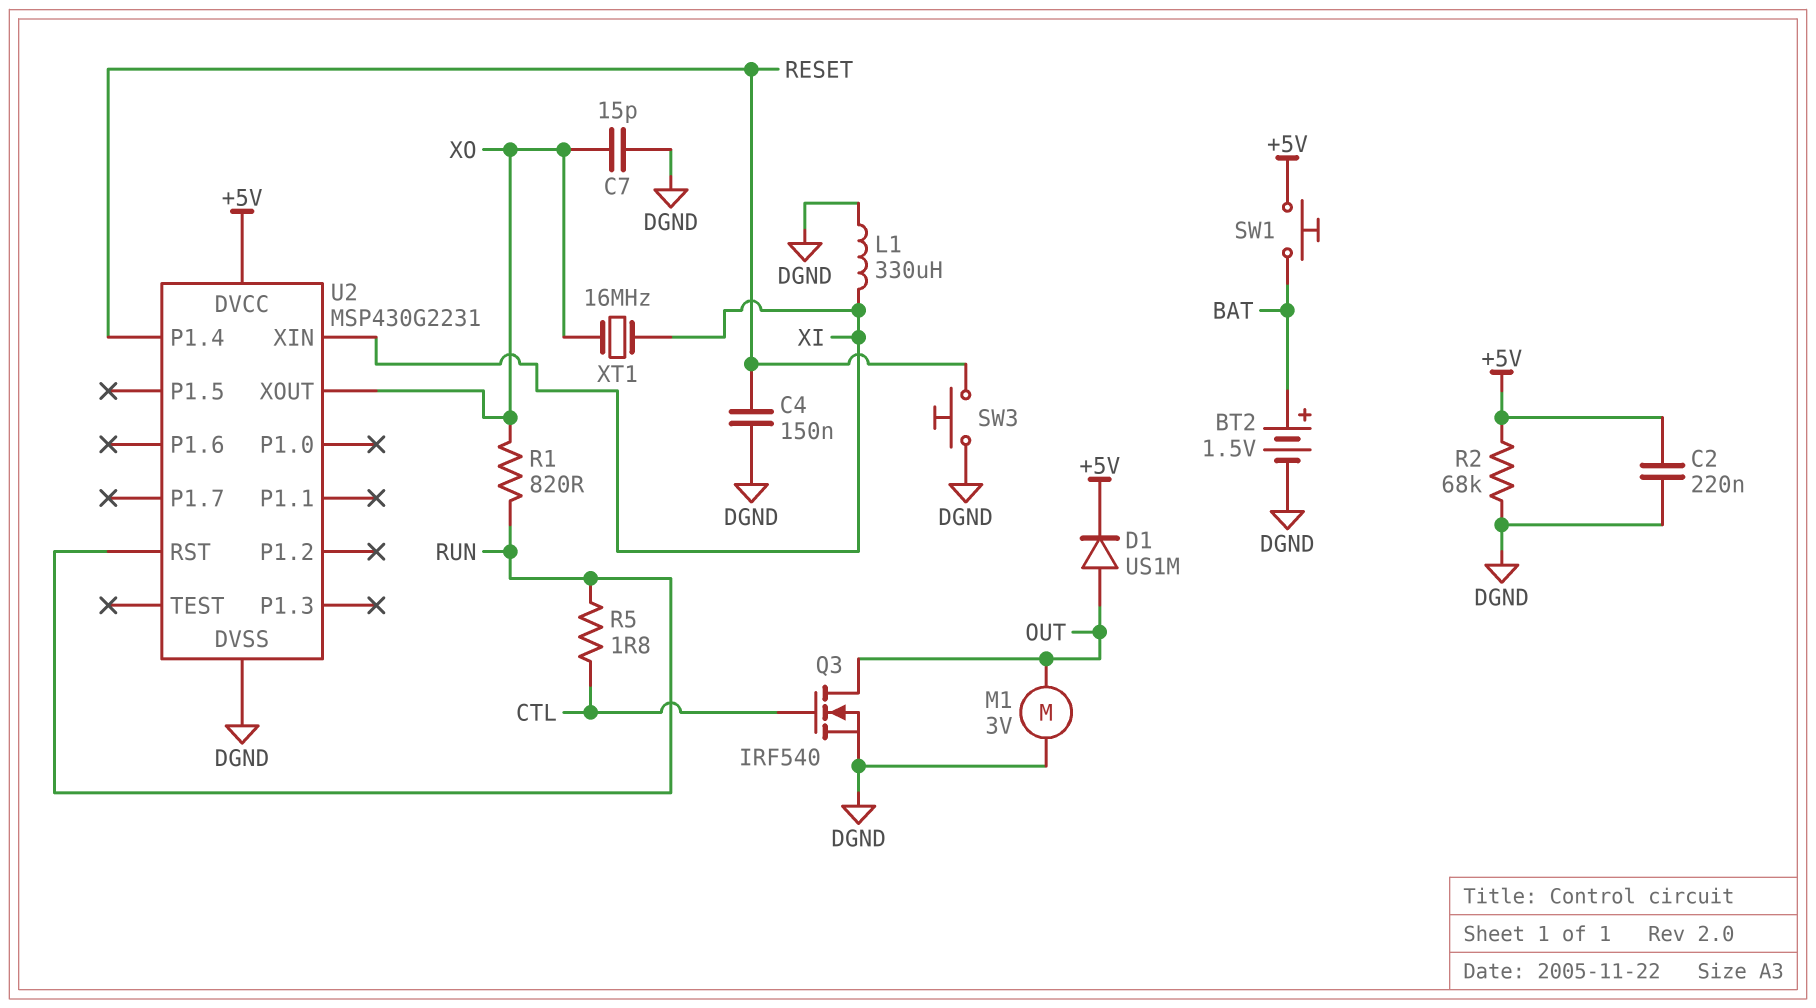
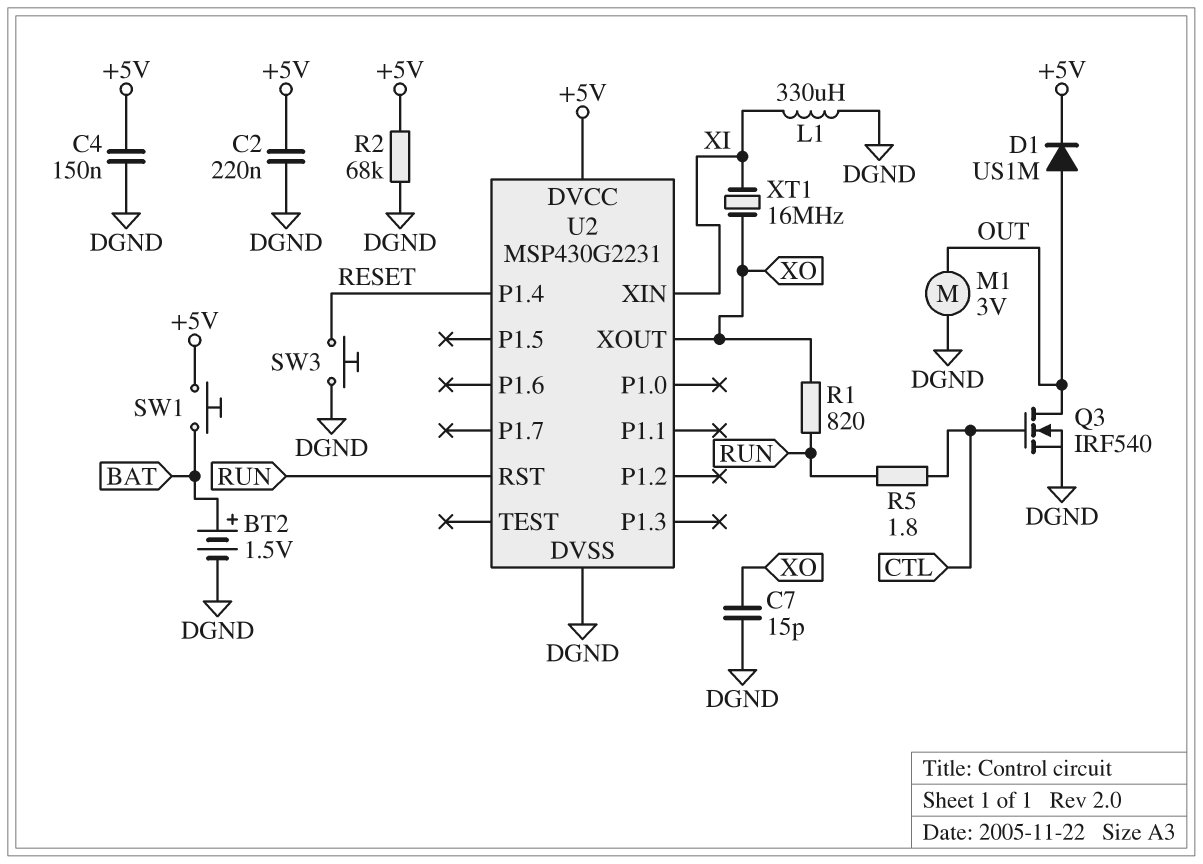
C4: 150nF (DGND, RESET) -> 150nF (+5V, DGND)

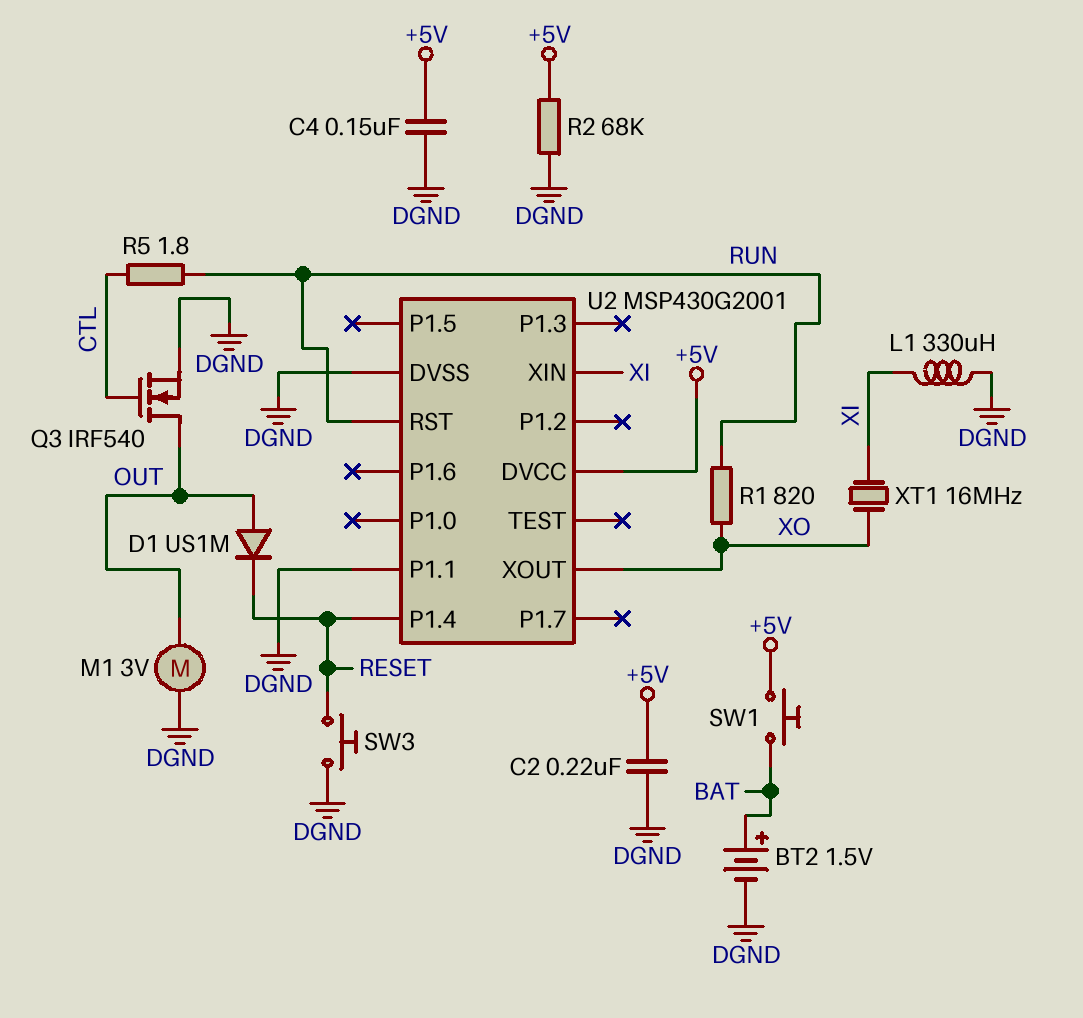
C7: 15pF (DGND, XO) -> none
D1: diode US1M (A OUT, K +5V) -> diode US1M (A OUT, K RESET)
U2: MSP430G2231 -> MSP430G2001
U2 pin P1.1: none -> DGND

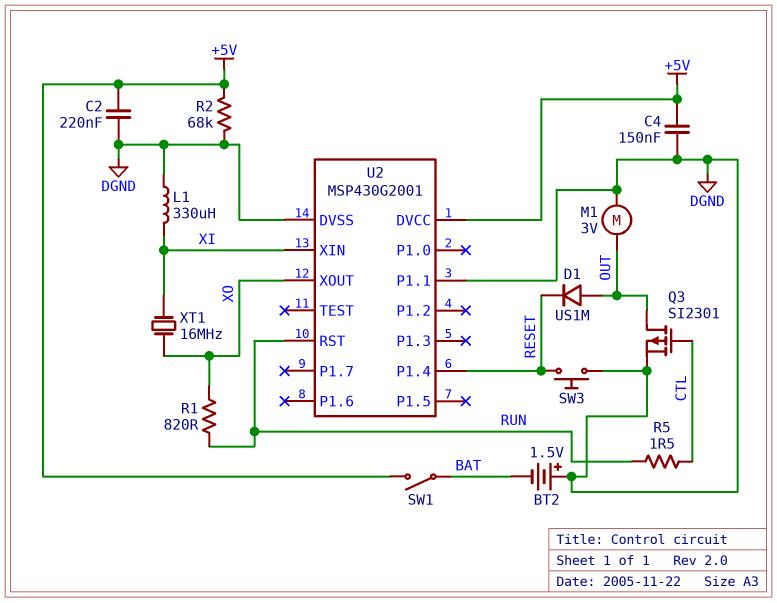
BT2: 1.5V (plus BAT, minus DGND) -> 1.5V (plus DGND, minus BAT)
Q3: NMOS IRF540 (G CTL, D OUT, S DGND) -> PMOS SI2301 (G CTL, D OUT, S DGND)
R5: 1.8 (CTL, RUN) -> 1.5 (CTL, RUN)
SW1: button (+5V, BAT) -> switch (+5V, BAT)

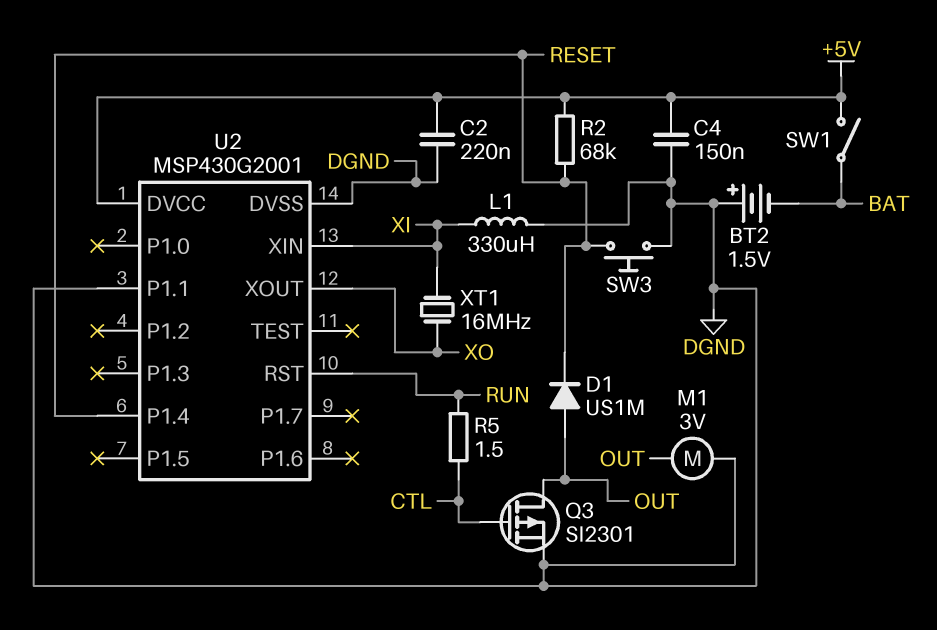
R1: 820 (RUN, XO) -> none
R2: 68k (+5V, DGND) -> 68k (+5V, RESET)

